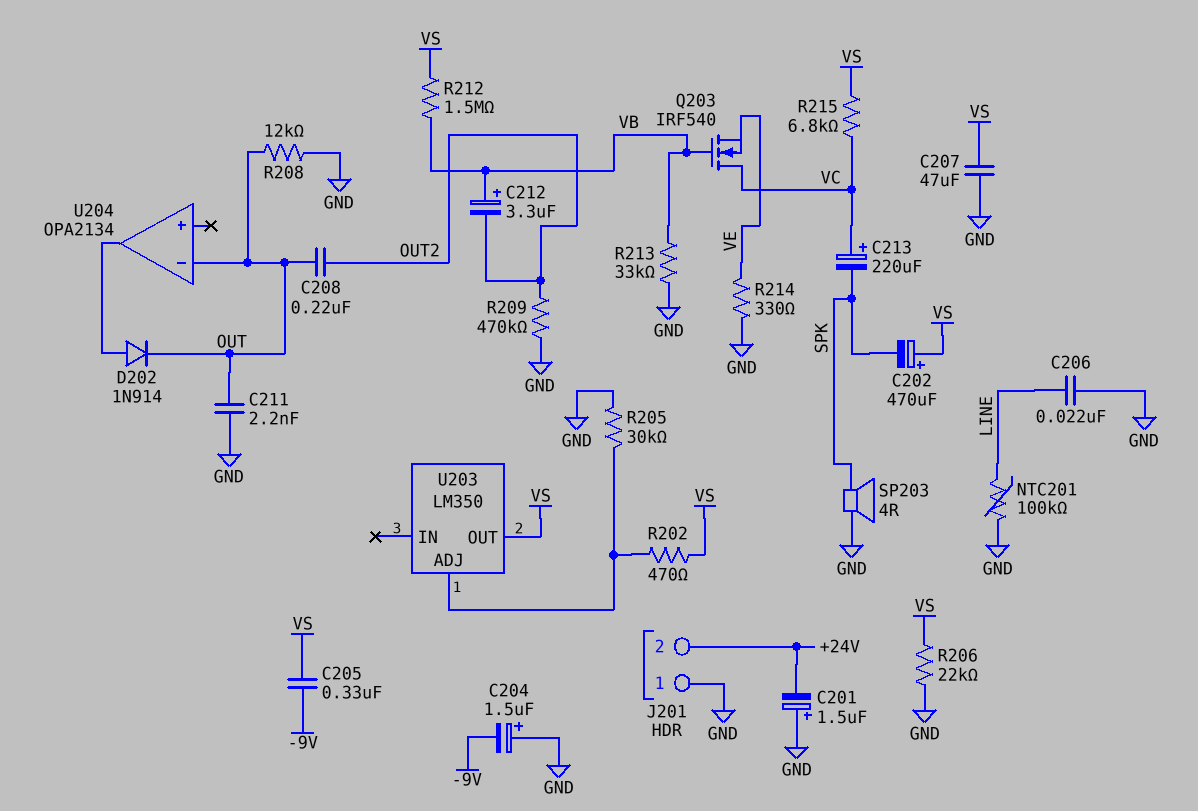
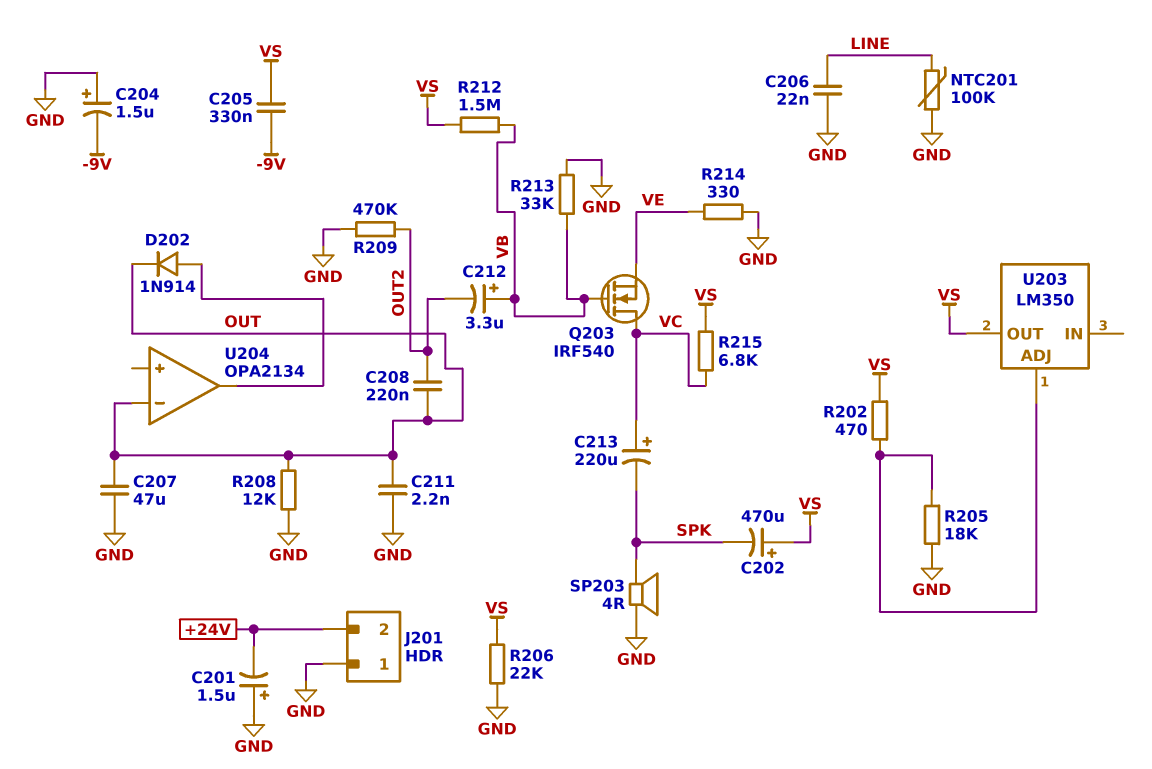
C207: 47uF (GND, VS) -> 47uF (GND, OUT)
R205: 30k (GND, U203/ADJ) -> 18k (GND, U203/ADJ)

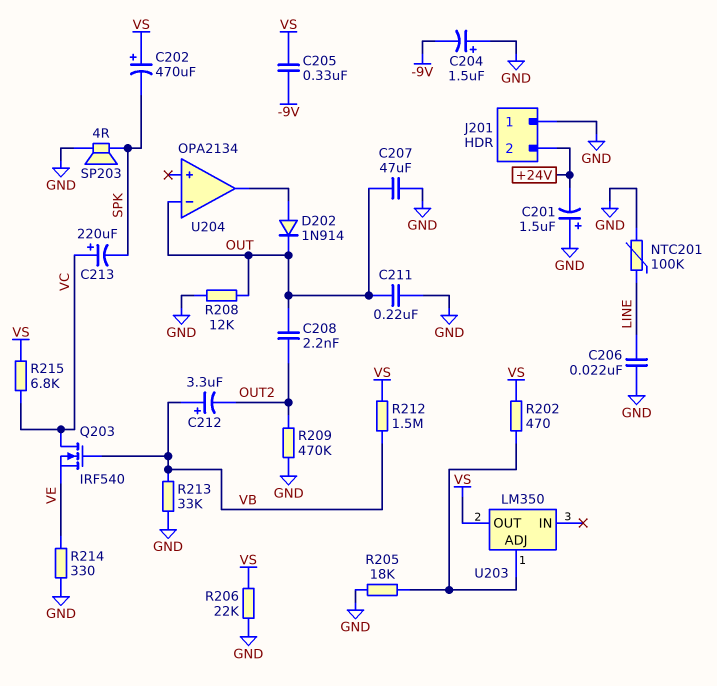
C208: 220nF (OUT, OUT2) -> 2.2nF (OUT, OUT2)
C211: 2.2nF (GND, OUT) -> 220nF (GND, OUT)

